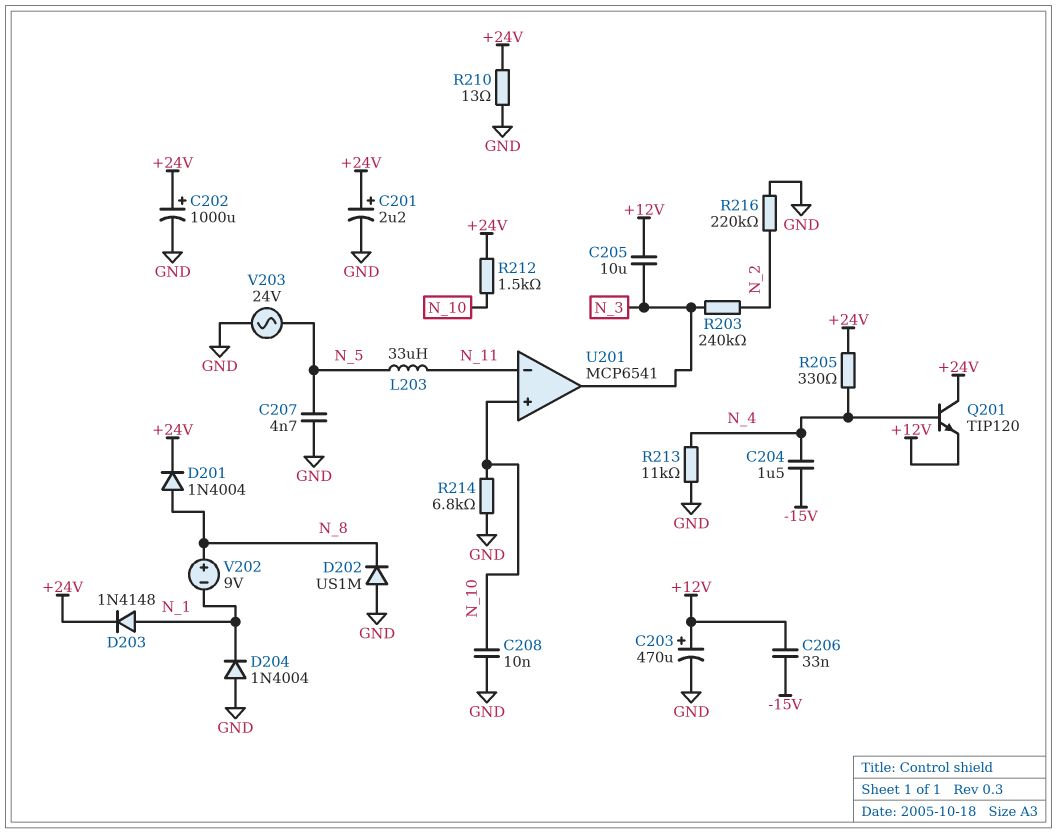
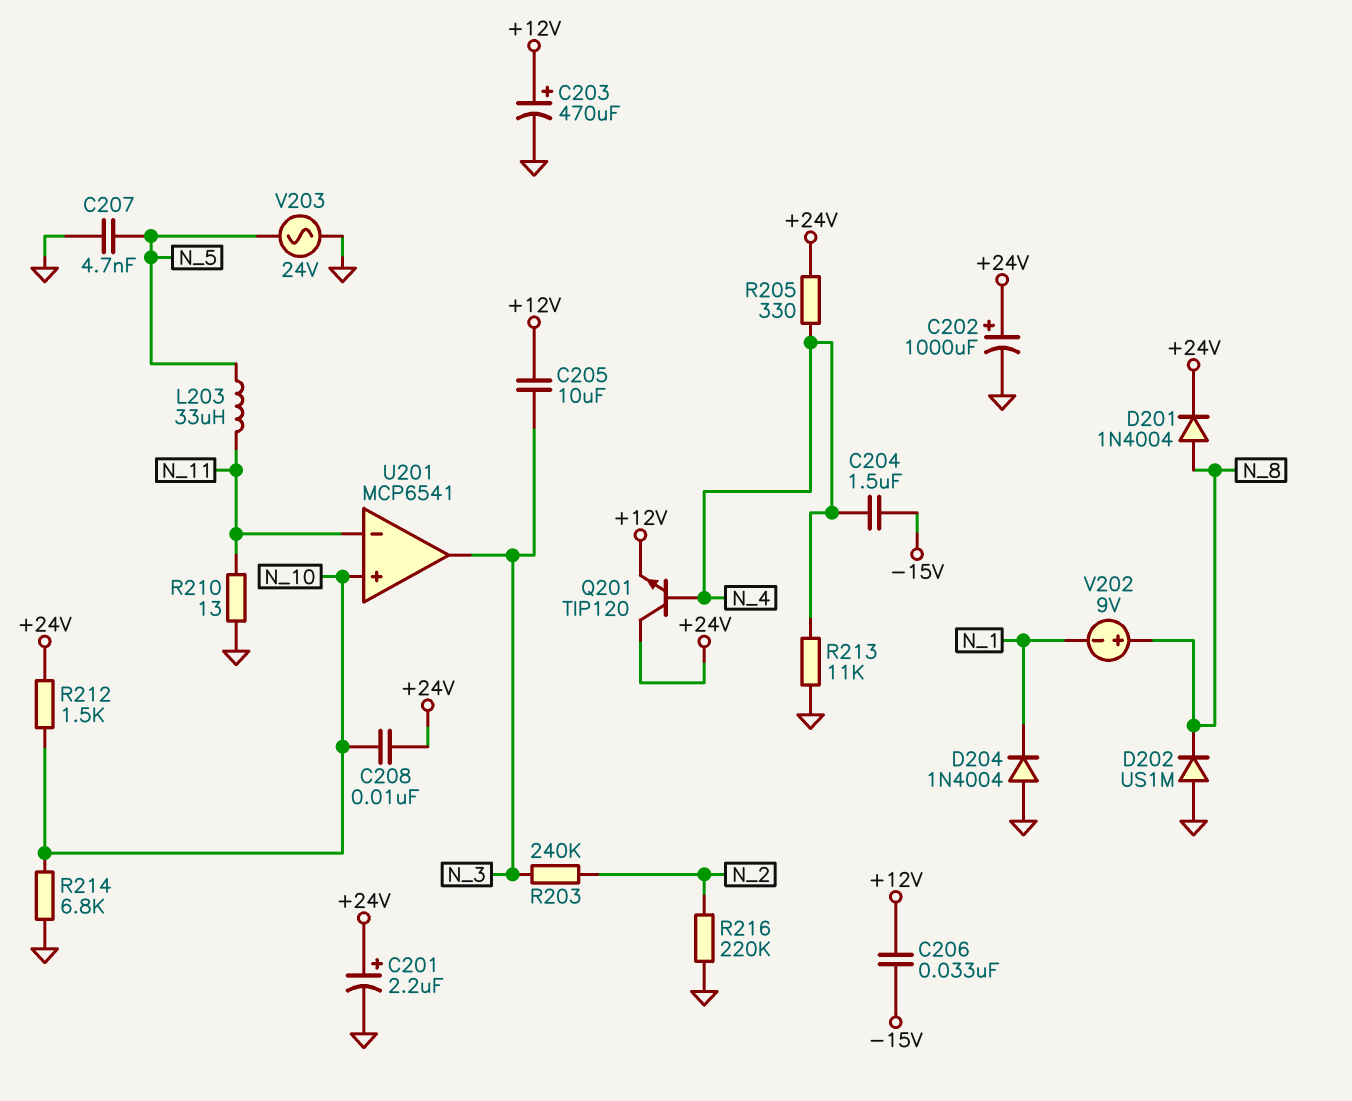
C208: 10nF (GND, N_10) -> 10nF (+24V, N_10)
D203: diode 1N4148 (A N_1, K +24V) -> none
R210: 13 (+24V, GND) -> 13 (GND, N_11)

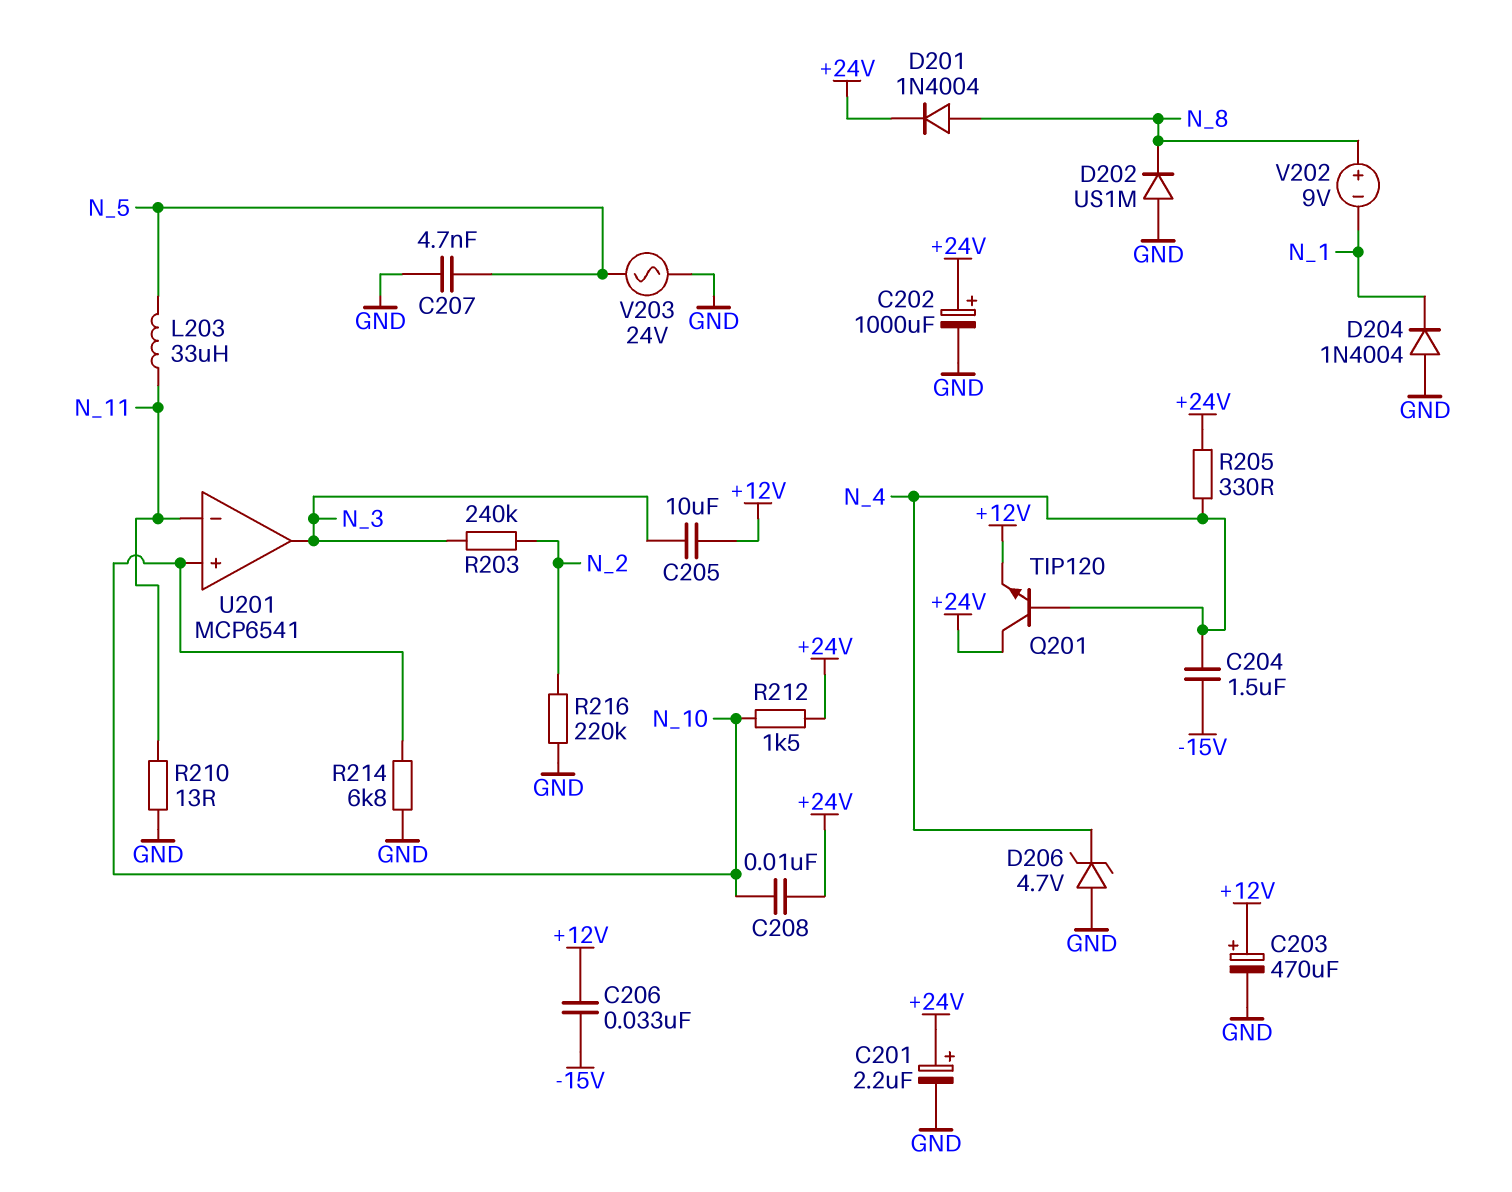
D206: none -> zener 4.7V (A GND, K N_4)
R213: 11k (GND, N_4) -> none

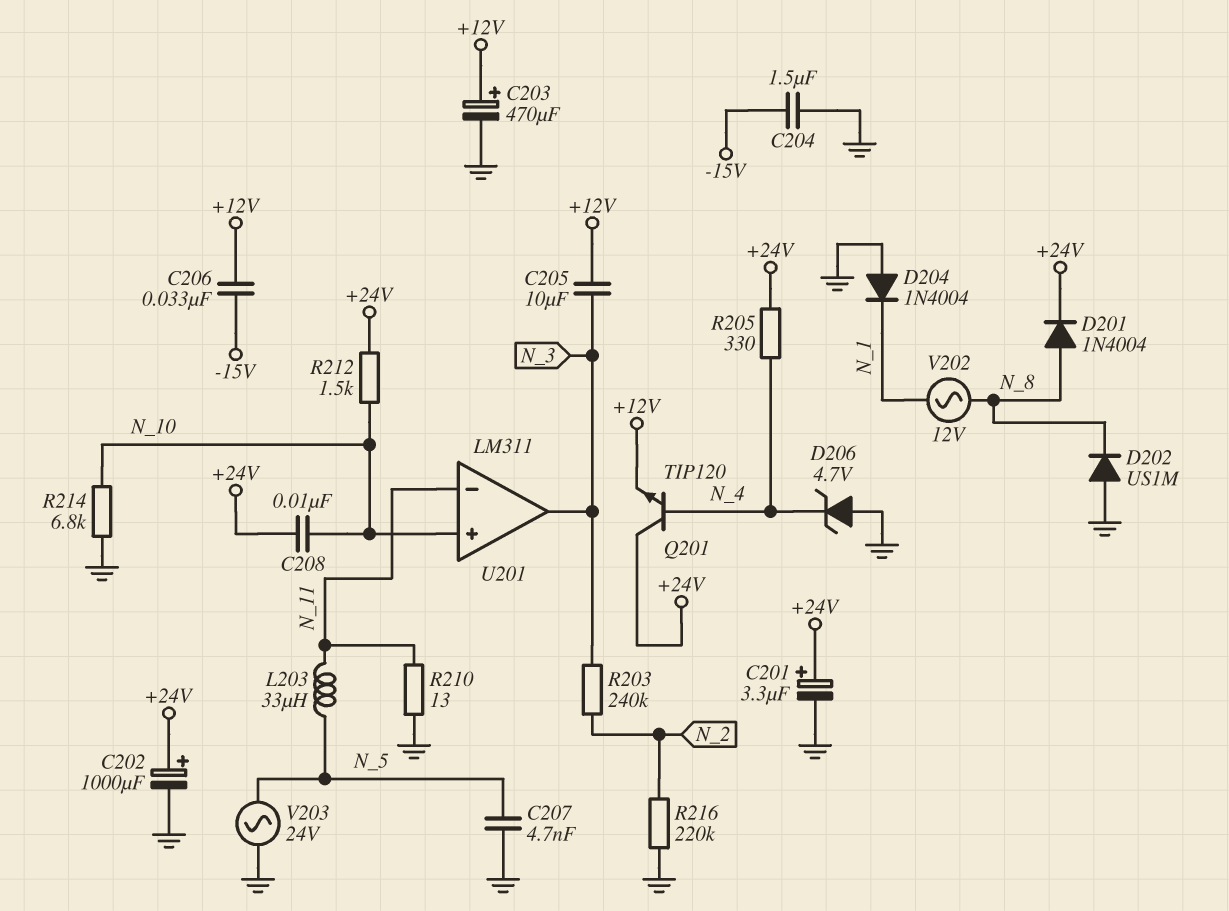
C201: 2.2uF (plus +24V, minus GND) -> 3.3uF (plus +24V, minus GND)
C204: 1.5uF (-15V, N_4) -> 1.5uF (-15V, GND)
U201: MCP6541 -> LM311
V202: 9V (plus N_8, minus N_1) -> AC 12V (N_1, N_8)

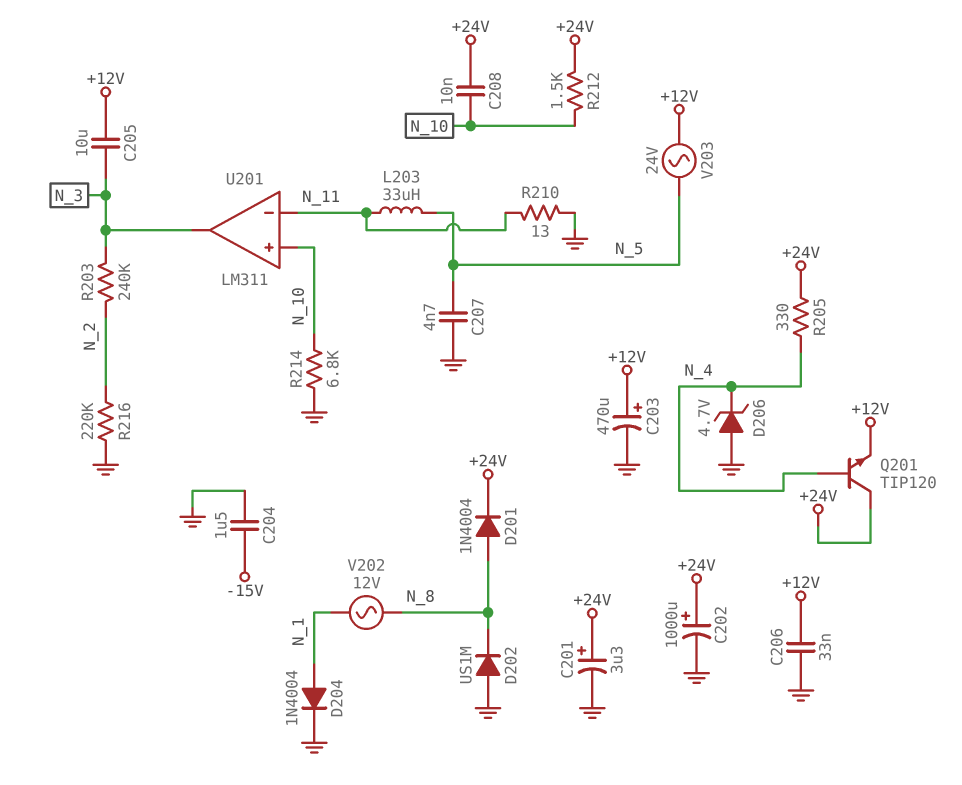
C206: 33nF (+12V, -15V) -> 33nF (+12V, GND)
D204: diode 1N4004 (A GND, K N_1) -> diode 1N4004 (A N_1, K GND)
V203: AC 24V (GND, N_5) -> AC 24V (+12V, N_5)

